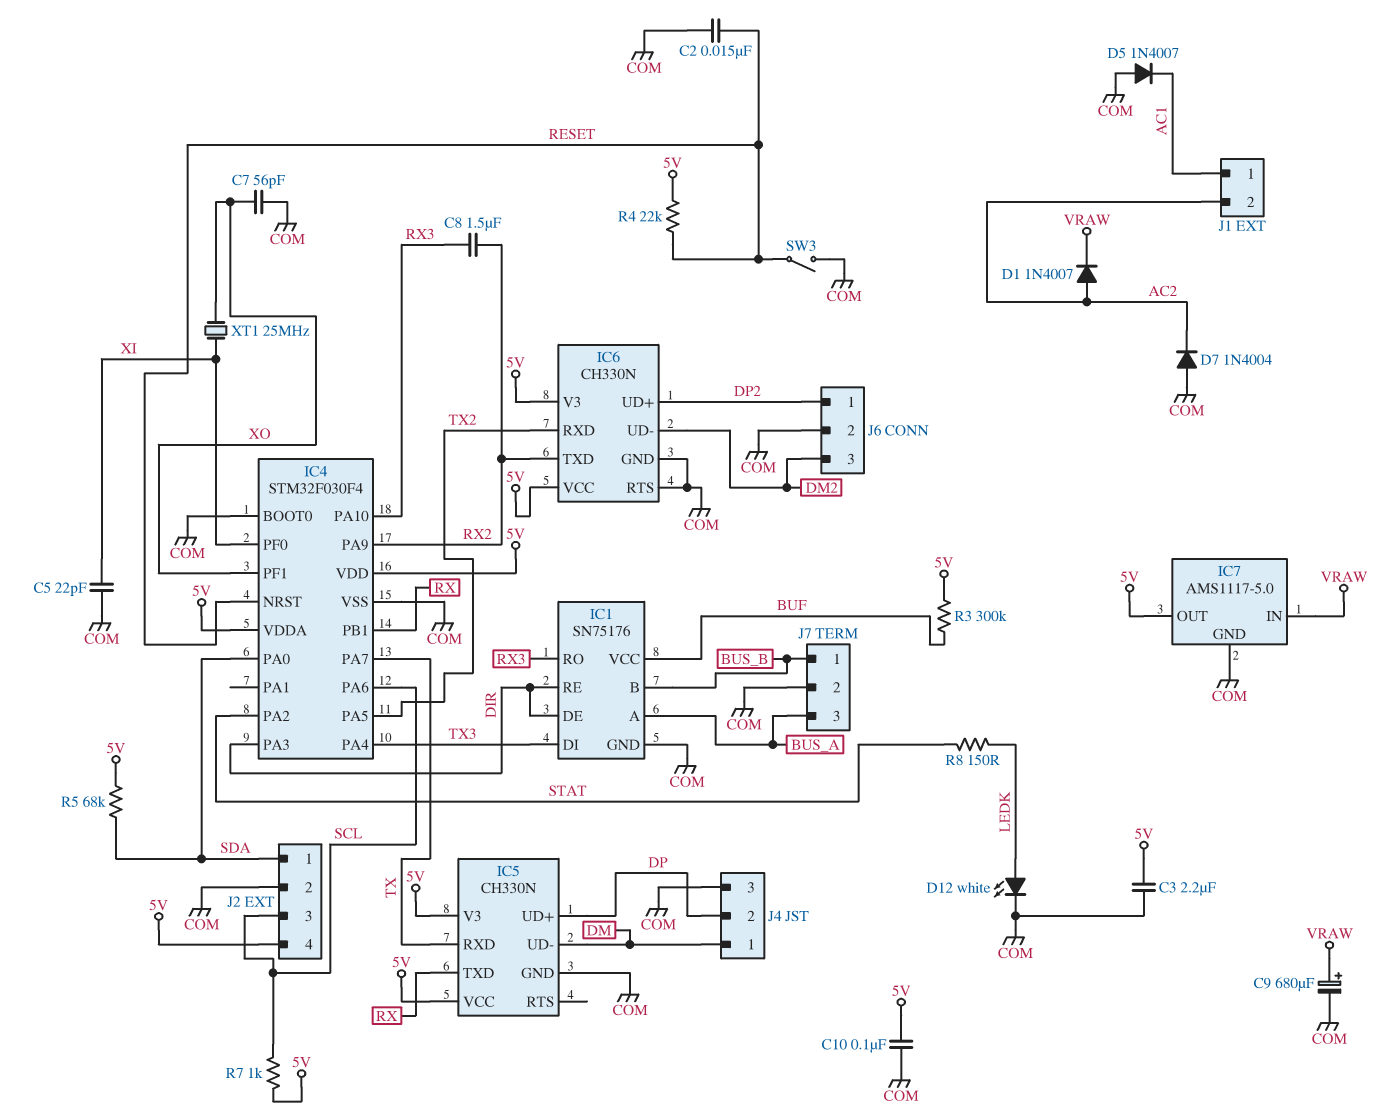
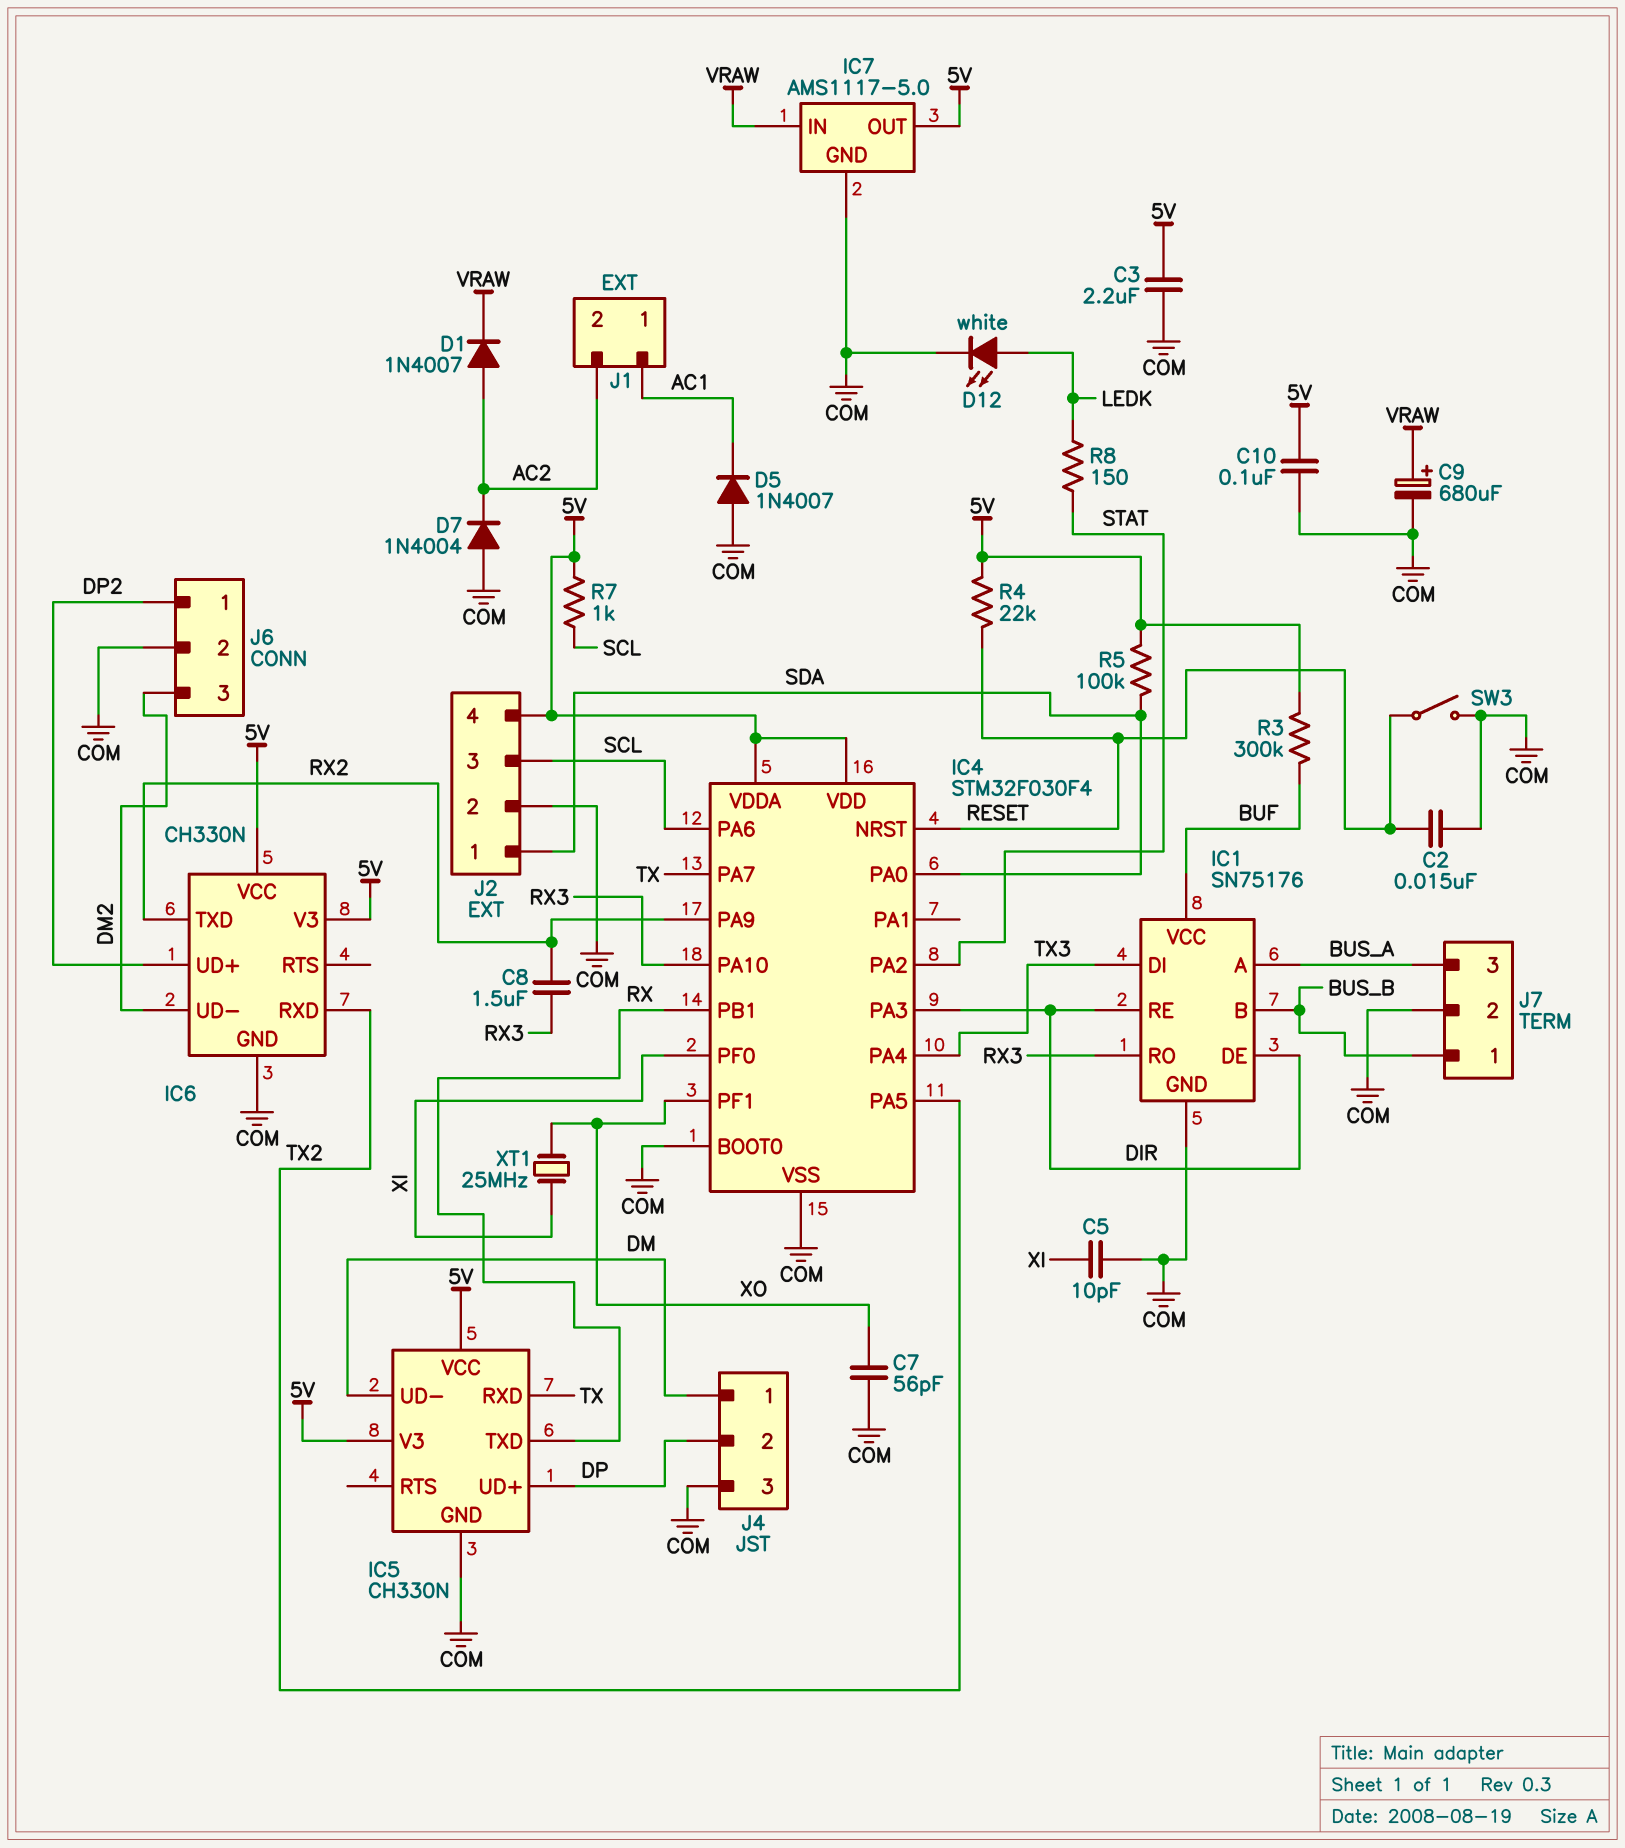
C5: 22pF (COM, XI) -> 10pF (COM, XI)
IC6 pin RTS: COM -> none
R5: 68k (5V, SDA) -> 100k (5V, SDA)

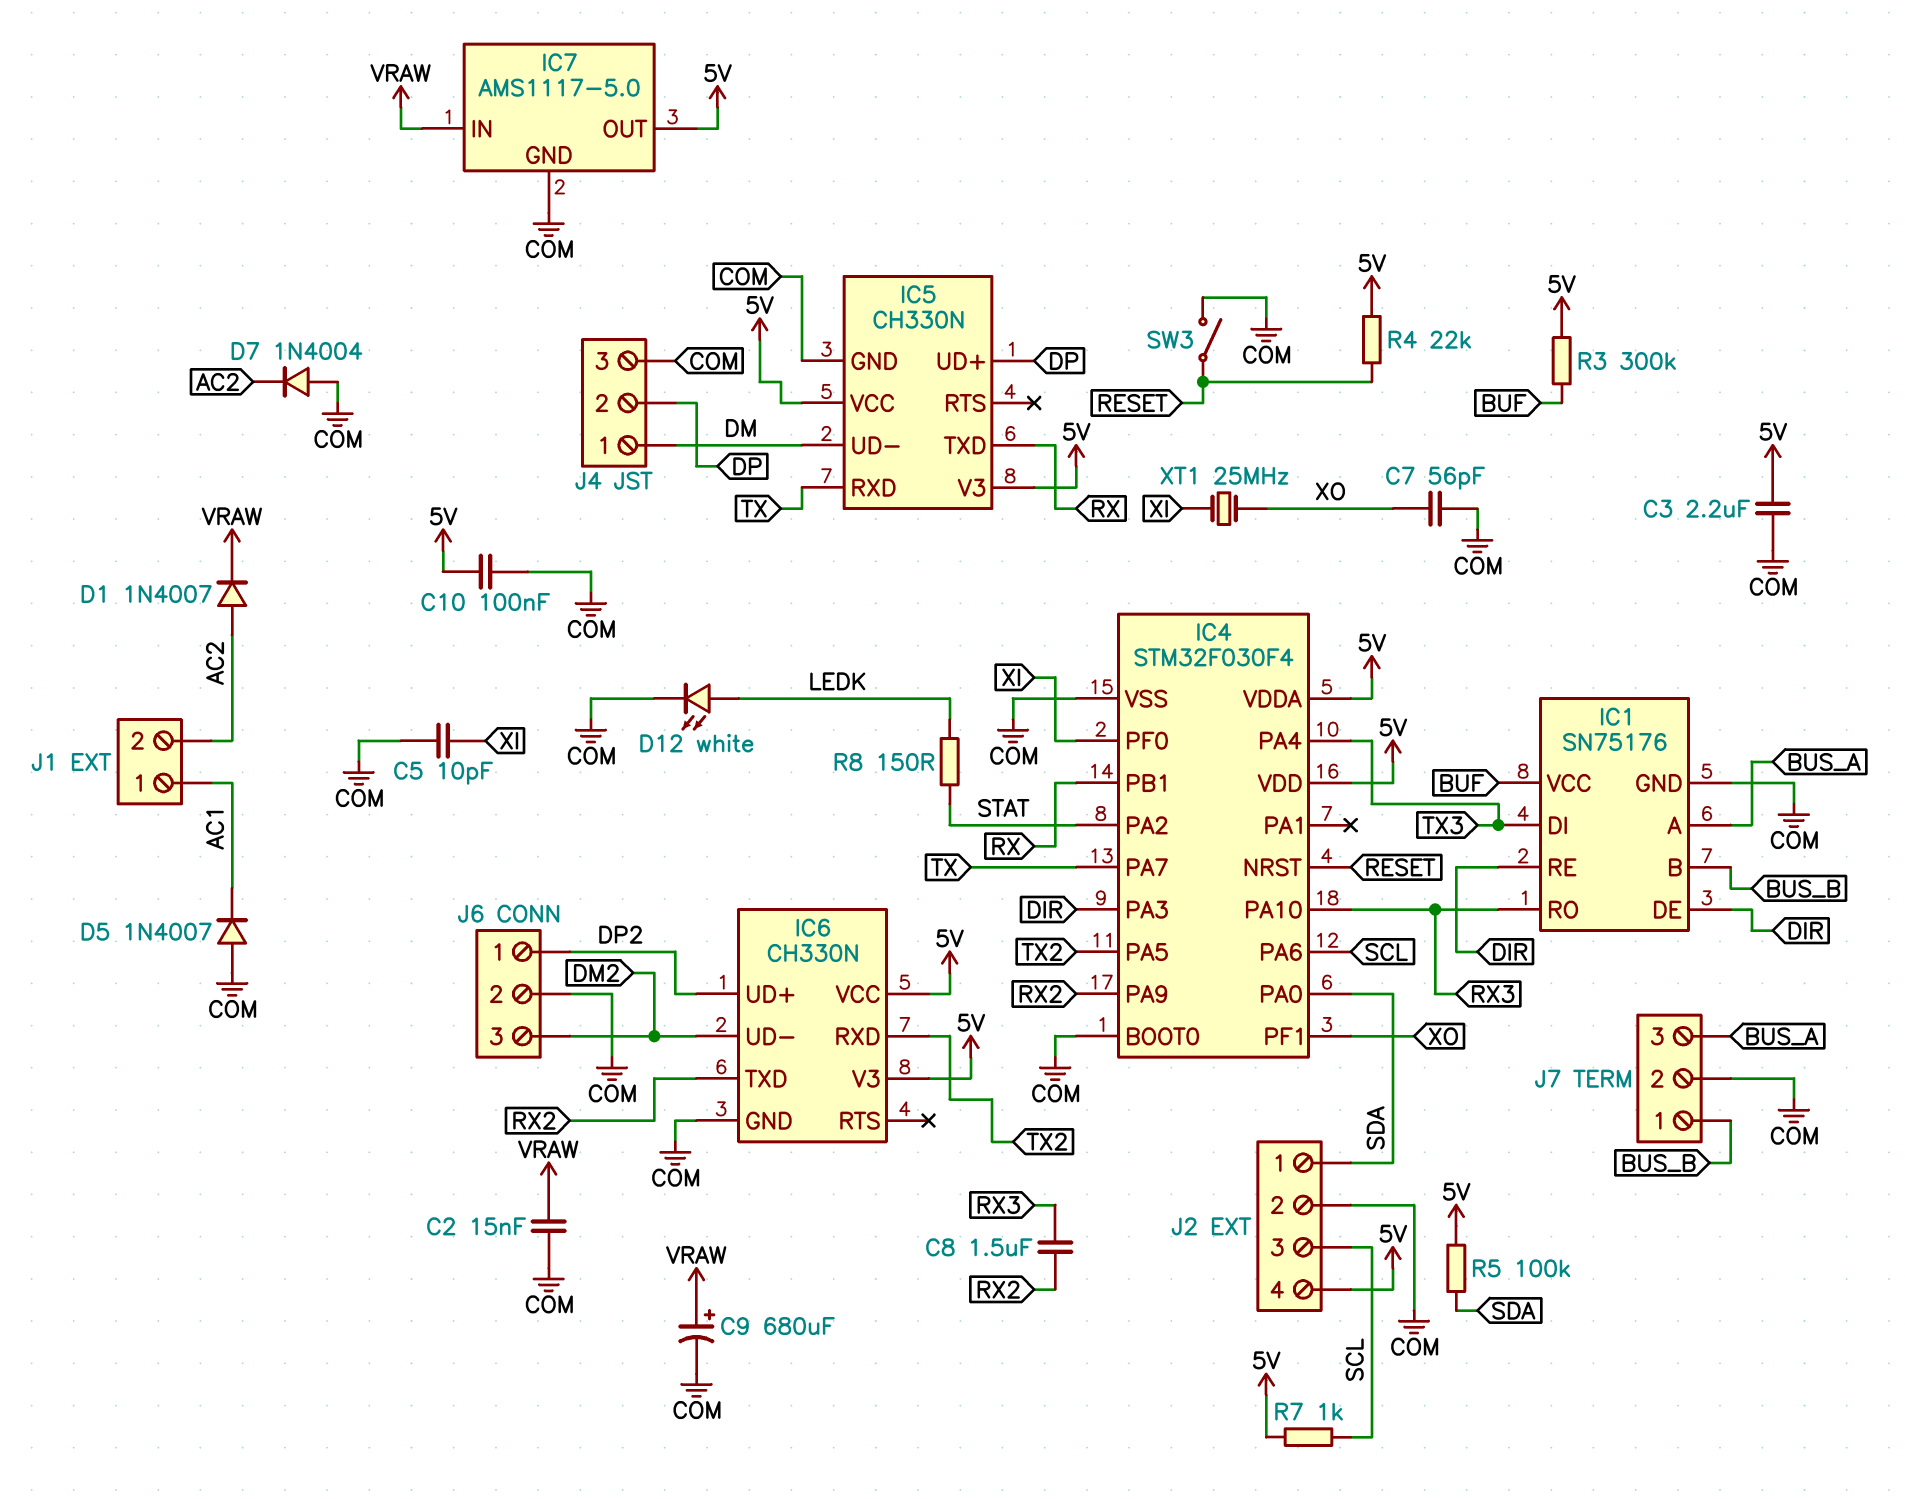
C2: 15nF (COM, RESET) -> 15nF (COM, VRAW)

